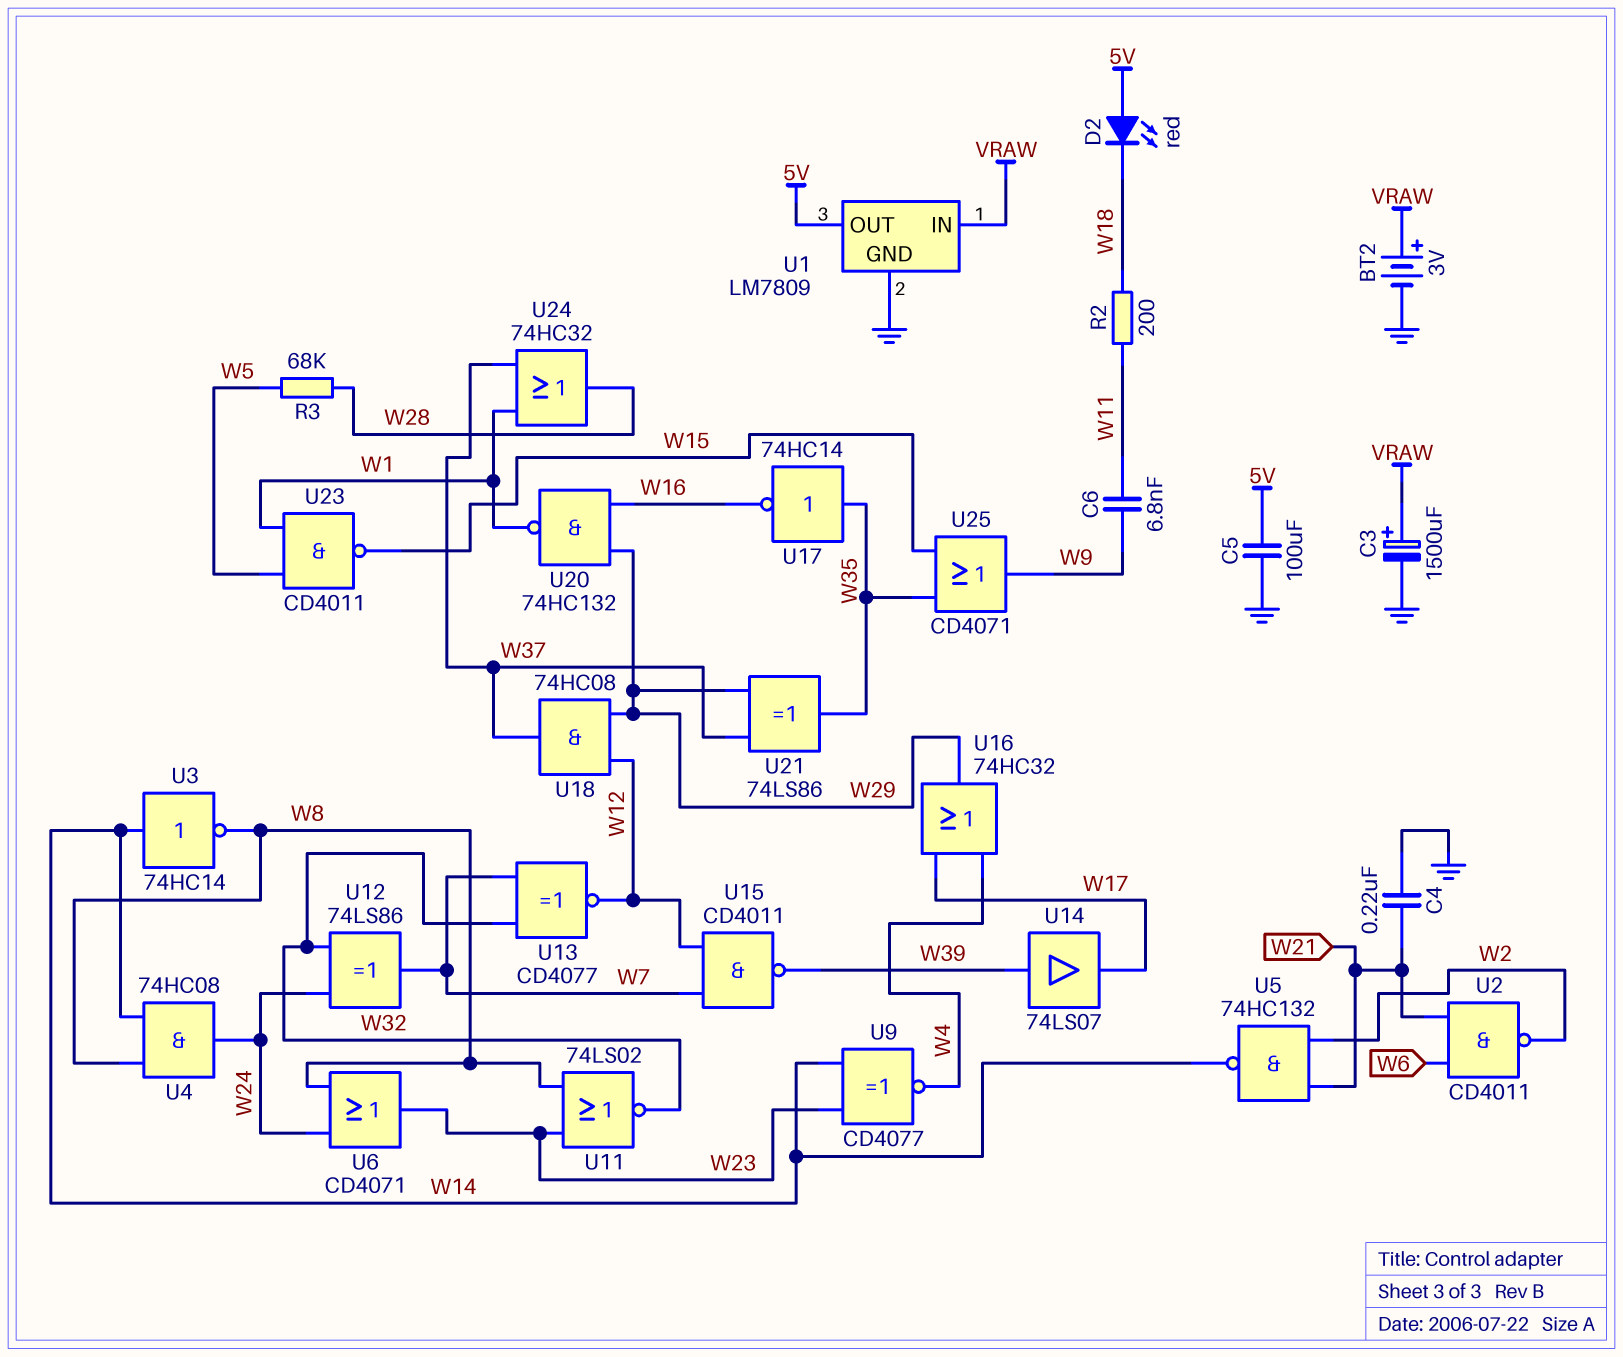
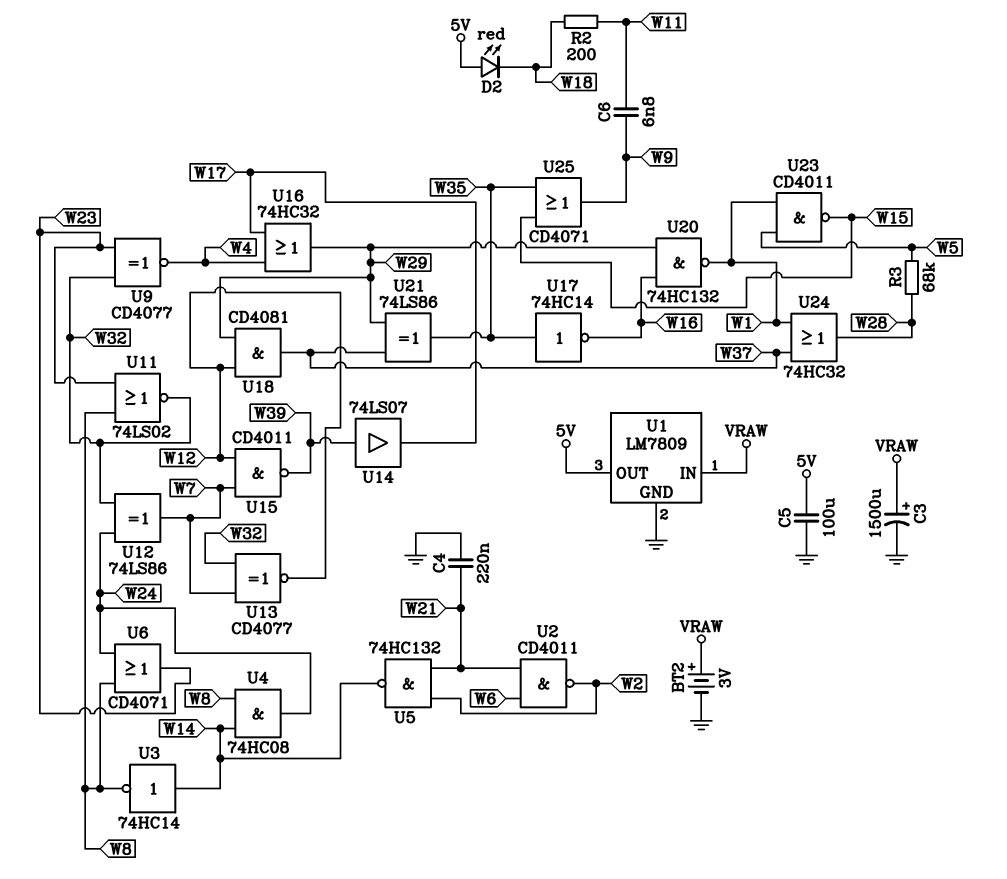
U9: XNOR CD4077 (in W14, in W23, out W4) -> XNOR CD4077 (in W23, in W32, out W4)
U18: AND 74HC08 (in W12, in W29, out W37) -> AND CD4081 (in W12, in W29, out W37)

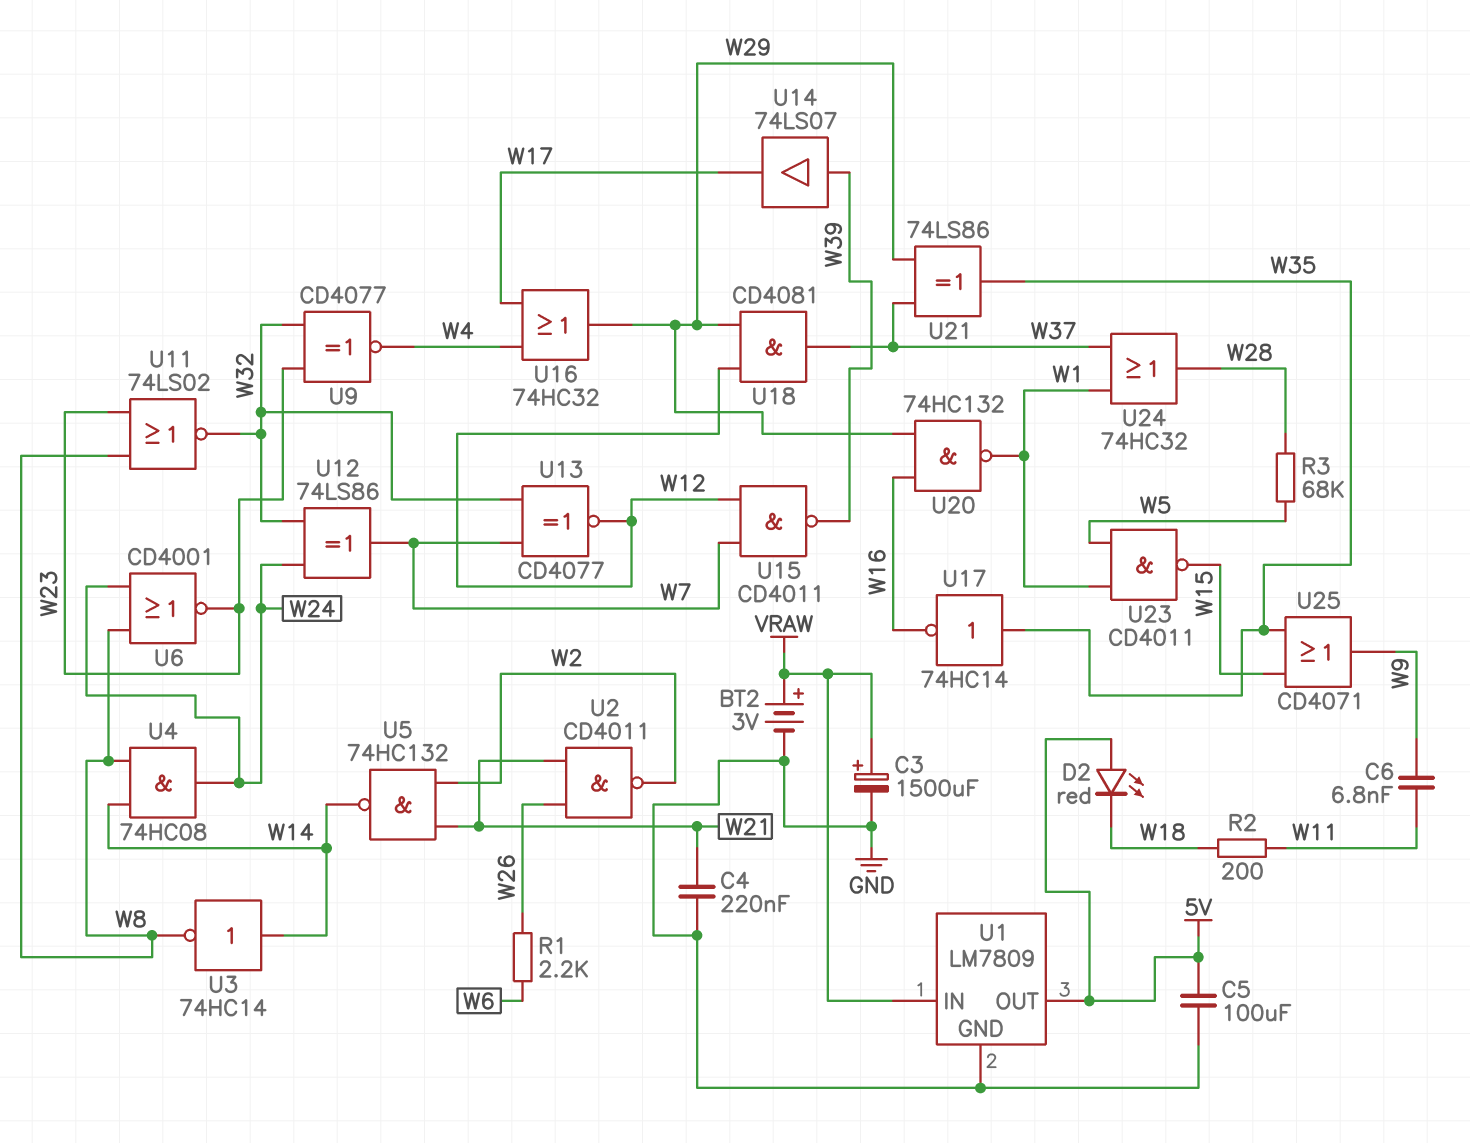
R1: none -> 2.2k (W6, W26)
U2: NAND CD4011 (in W6, in W21, out W2) -> NAND CD4011 (in W21, in W26, out W2)
U6: OR CD4071 (in W8, in W24, out W23) -> NOR CD4001 (in W8, in W24, out W23)

